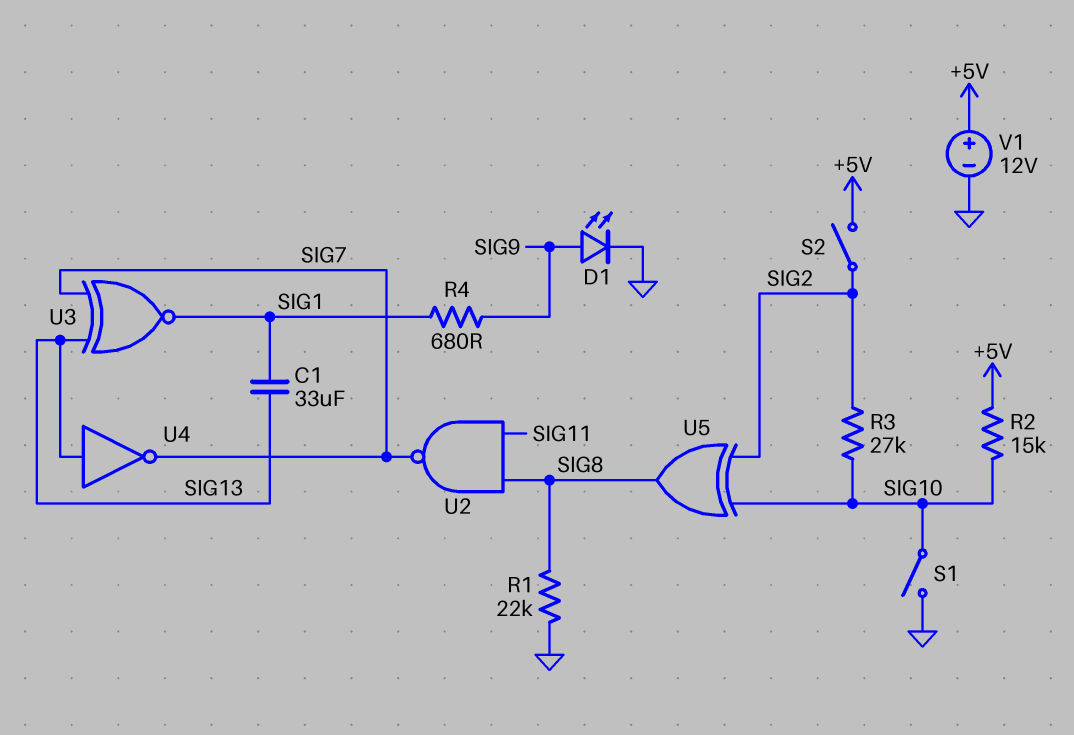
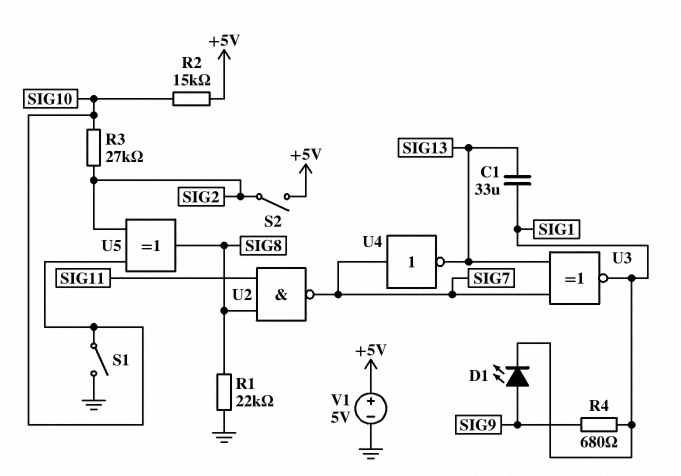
D1: LED (A SIG9, K GND) -> LED (A SIG9, K SIG1)
U4: NOT (in SIG13, out SIG7) -> NOT (in SIG7, out SIG13)
V1: 12V (plus +5V, minus GND) -> 5V (plus +5V, minus GND)

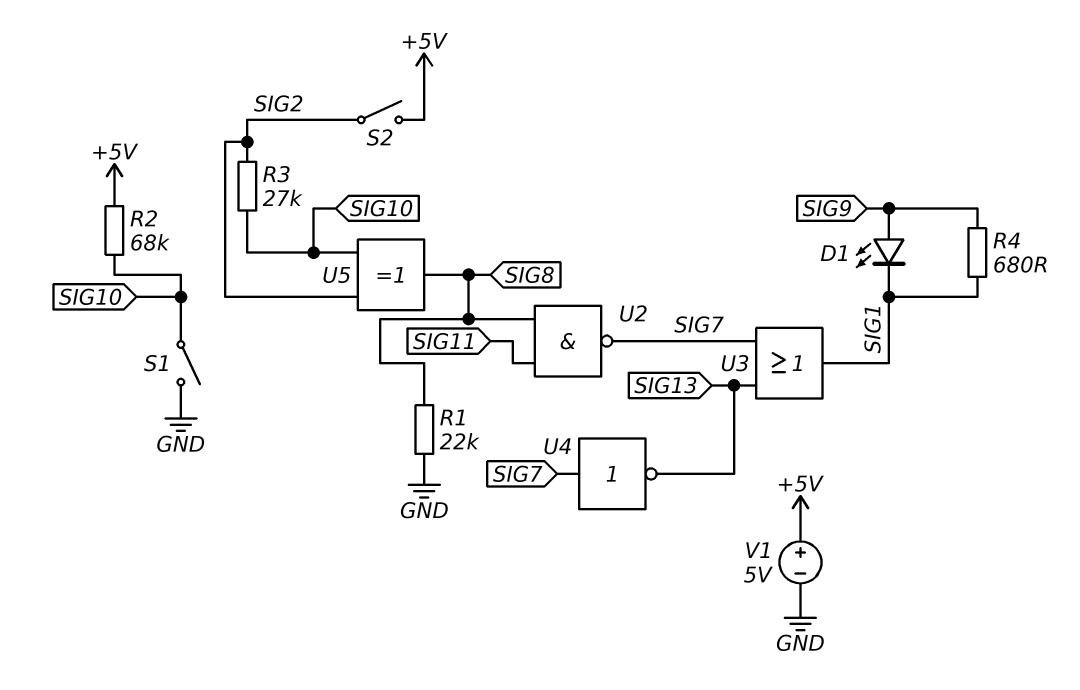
C1: 33uF (SIG1, SIG13) -> none
R2: 15k (+5V, SIG10) -> 68k (+5V, SIG10)
U3: XNOR (in SIG7, in SIG13, out SIG1) -> OR (in SIG7, in SIG13, out SIG1)

